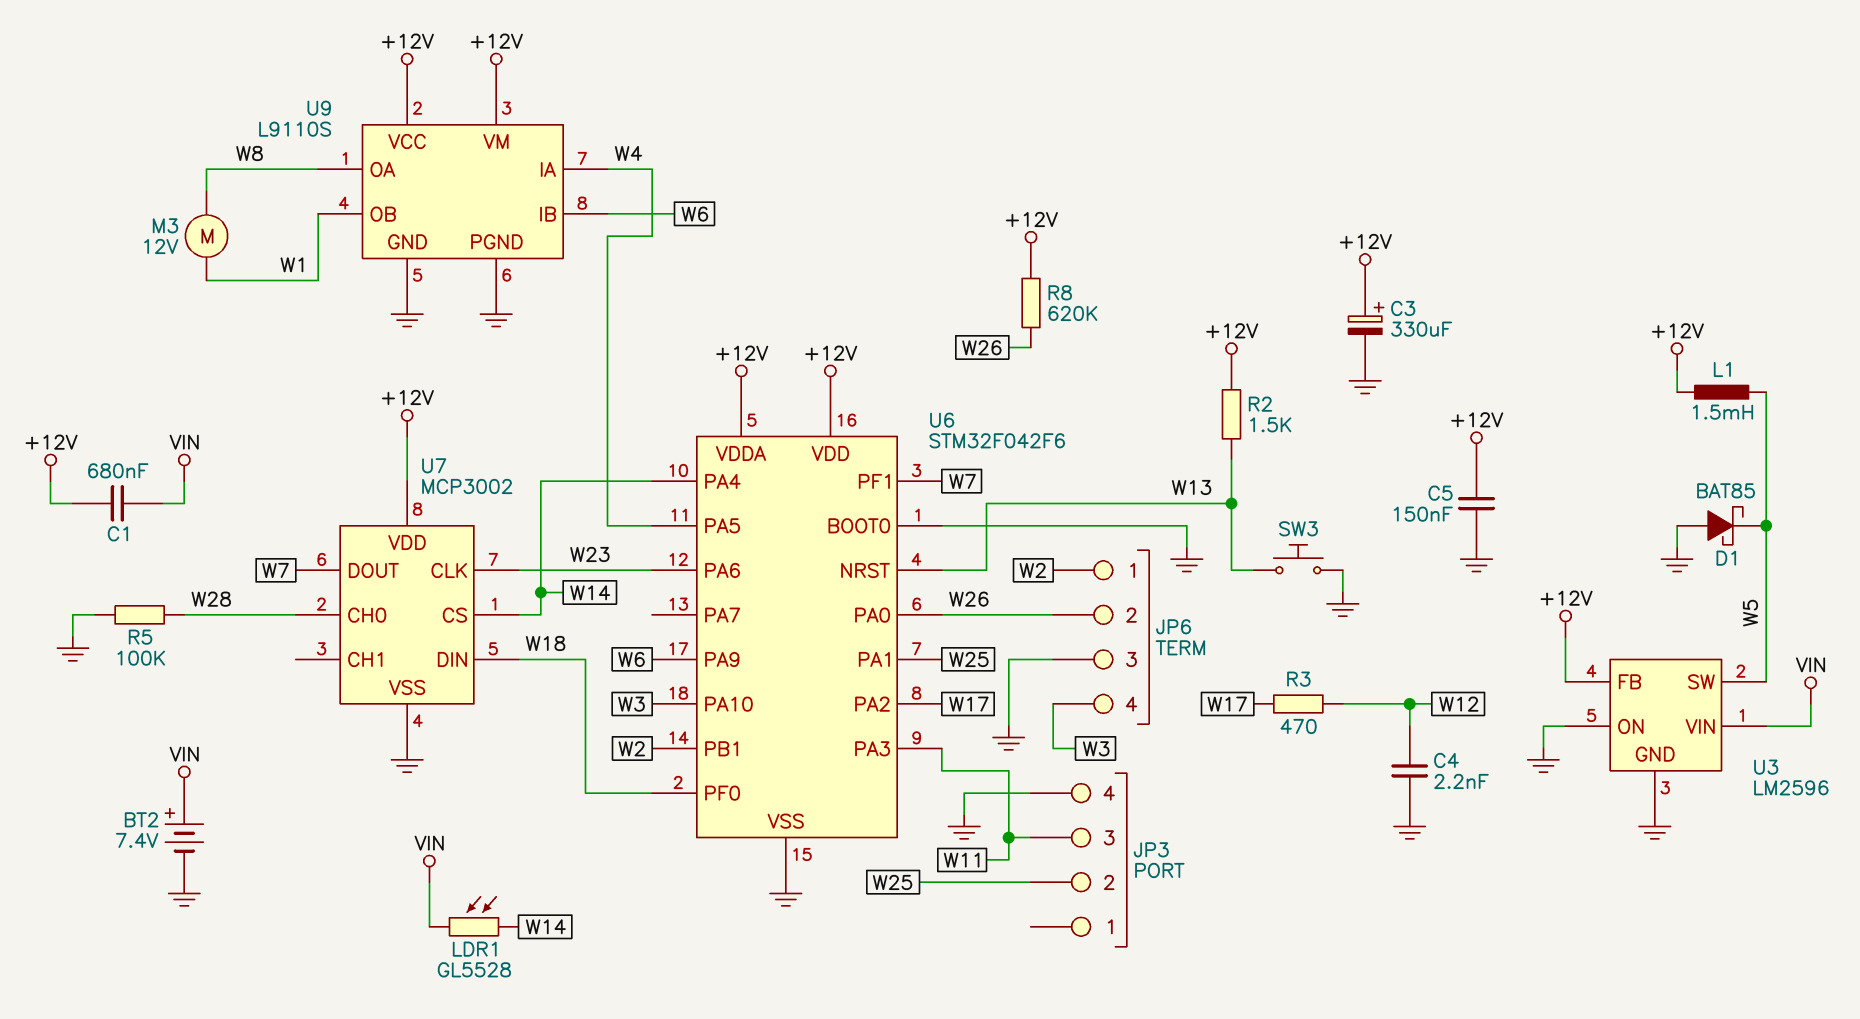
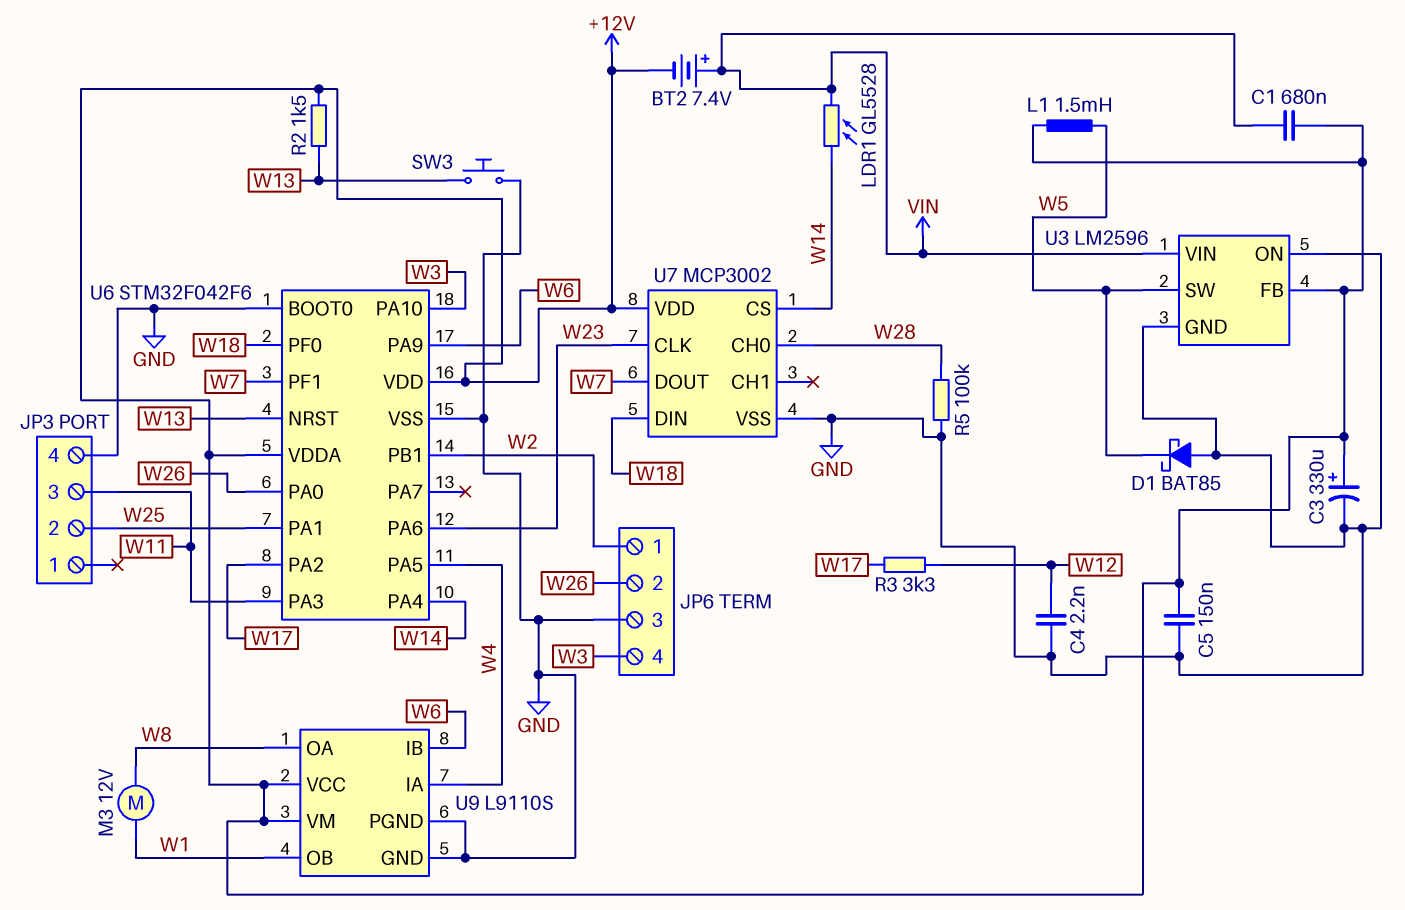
BT2: 7.4V (plus VIN, minus GND) -> 7.4V (plus VIN, minus +12V)
R3: 470 (W12, W17) -> 3.3k (W12, W17)
R8: 620k (+12V, W26) -> none

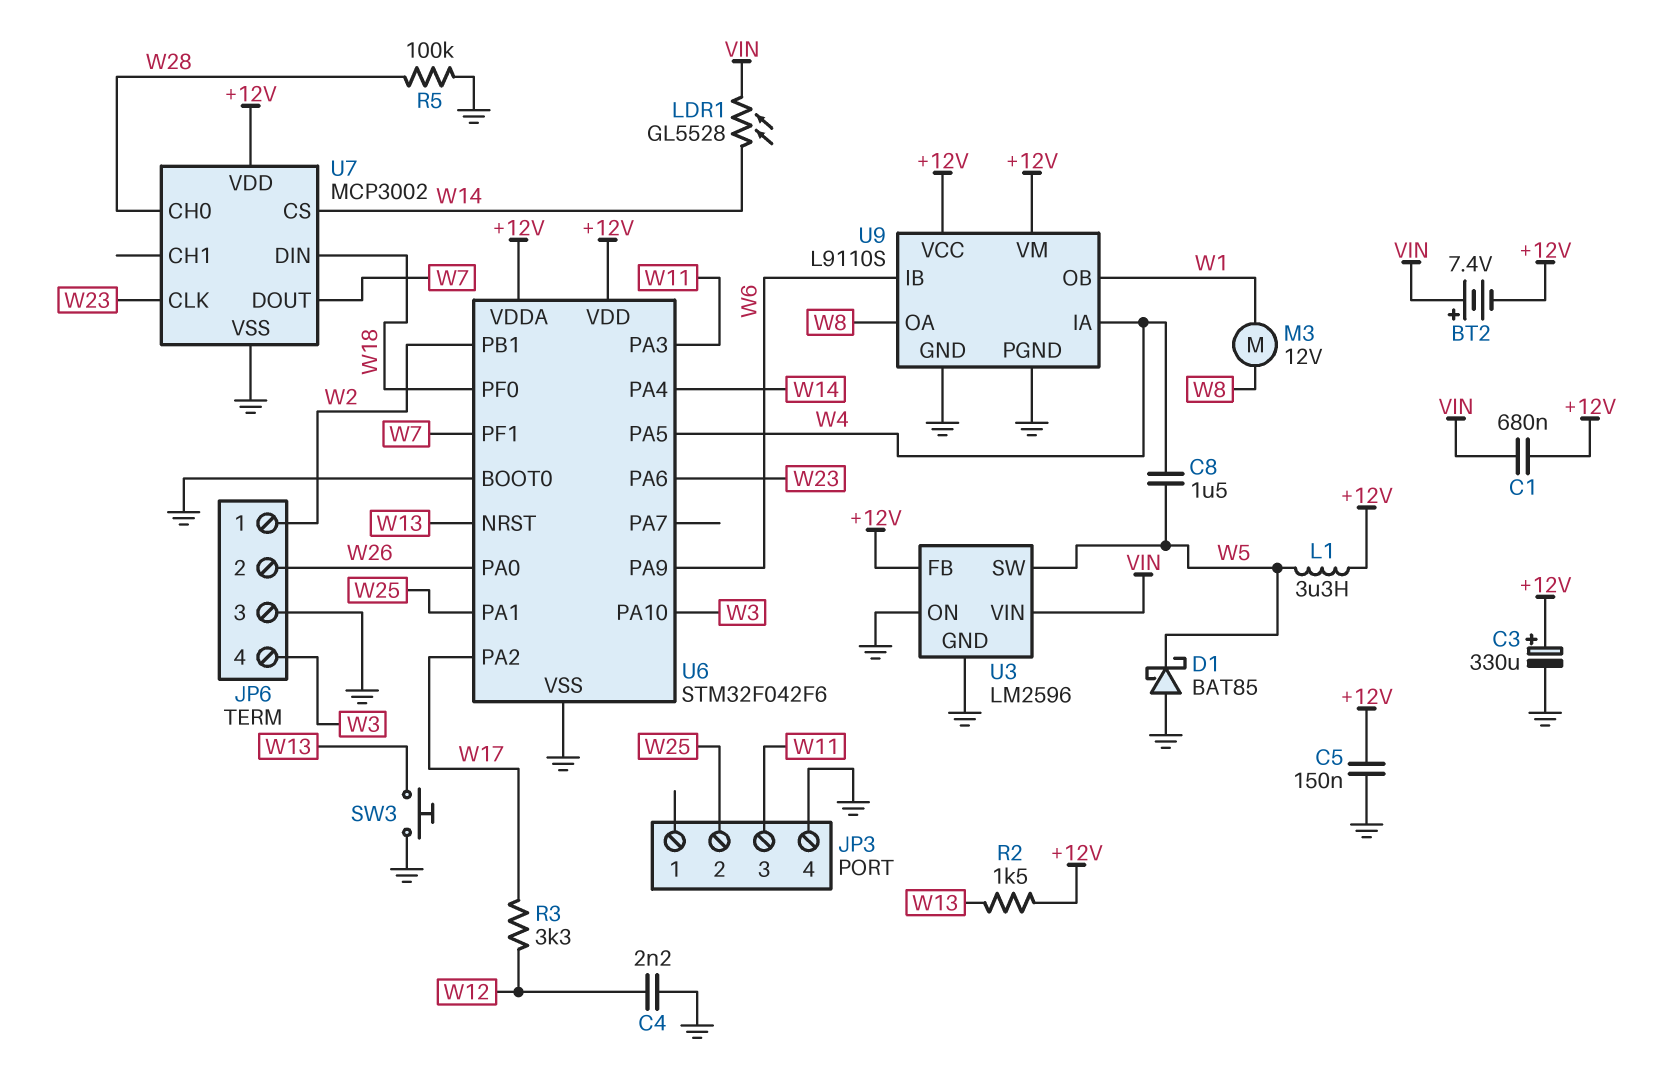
C8: none -> 1.5uF (W4, W5)
L1: 1.5mH (+12V, W5) -> 3.3uH (+12V, W5)

